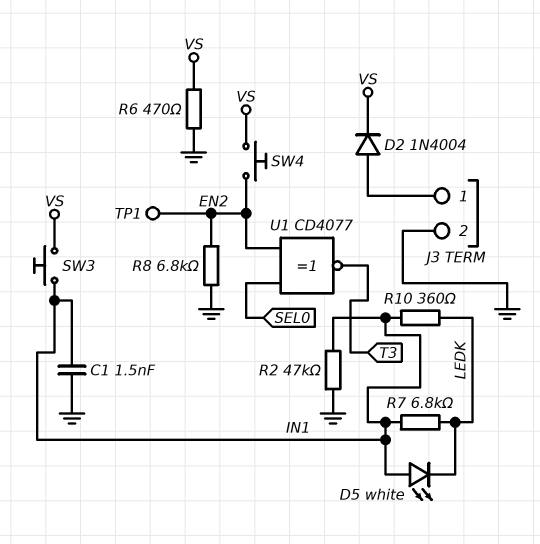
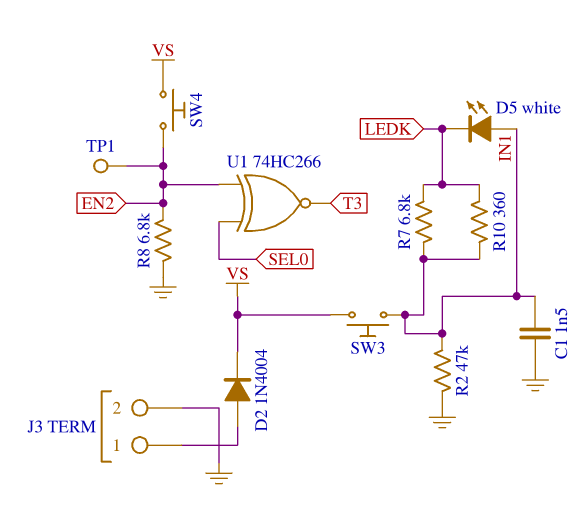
R6: 470 (GND, VS) -> none
U1: XNOR CD4077 (in EN2, in SEL0, out T3) -> XNOR 74HC266 (in EN2, in SEL0, out T3)

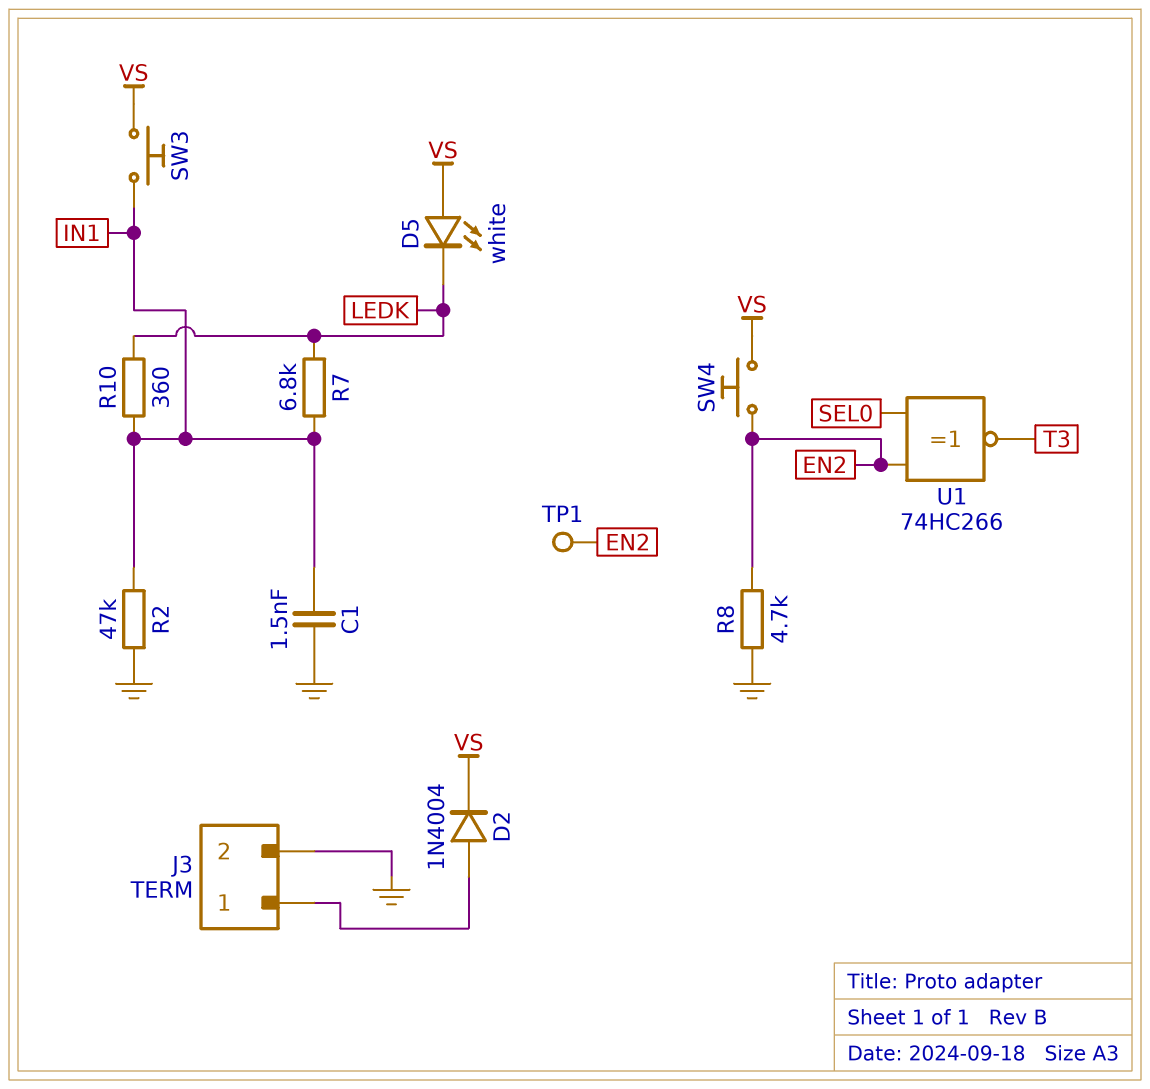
D5: LED white (A IN1, K LEDK) -> LED white (A VS, K LEDK)
R8: 6.8k (EN2, GND) -> 4.7k (EN2, GND)

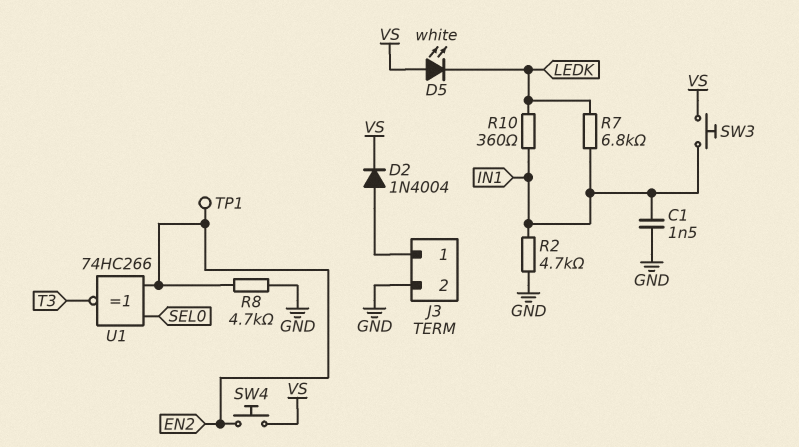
R2: 47k (GND, IN1) -> 4.7k (GND, IN1)

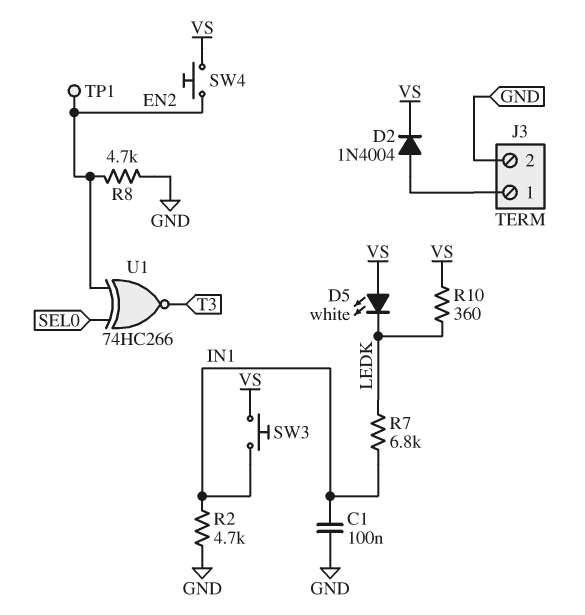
C1: 1.5nF (GND, IN1) -> 100nF (GND, IN1)
R10: 360 (IN1, LEDK) -> 360 (LEDK, VS)

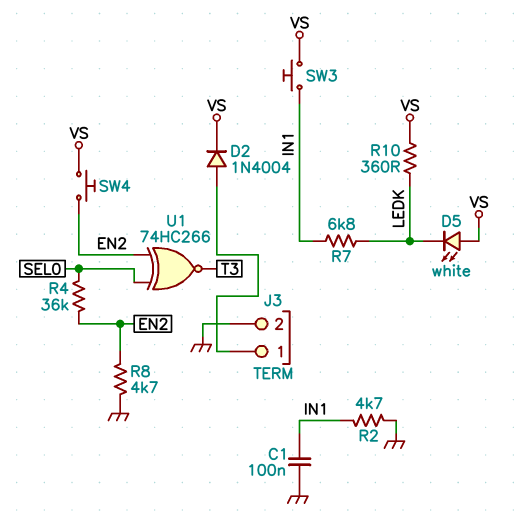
R4: none -> 36k (EN2, SEL0)
TP1: test point (EN2) -> none

